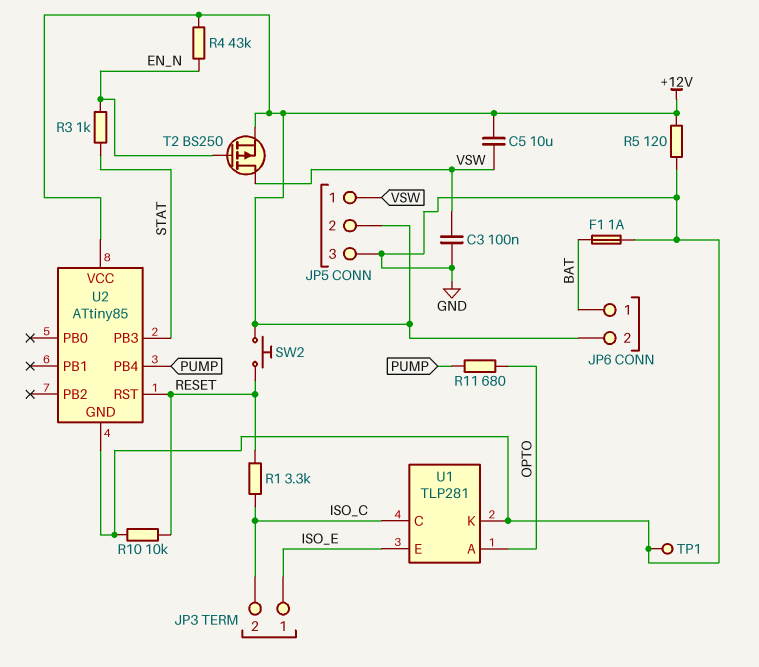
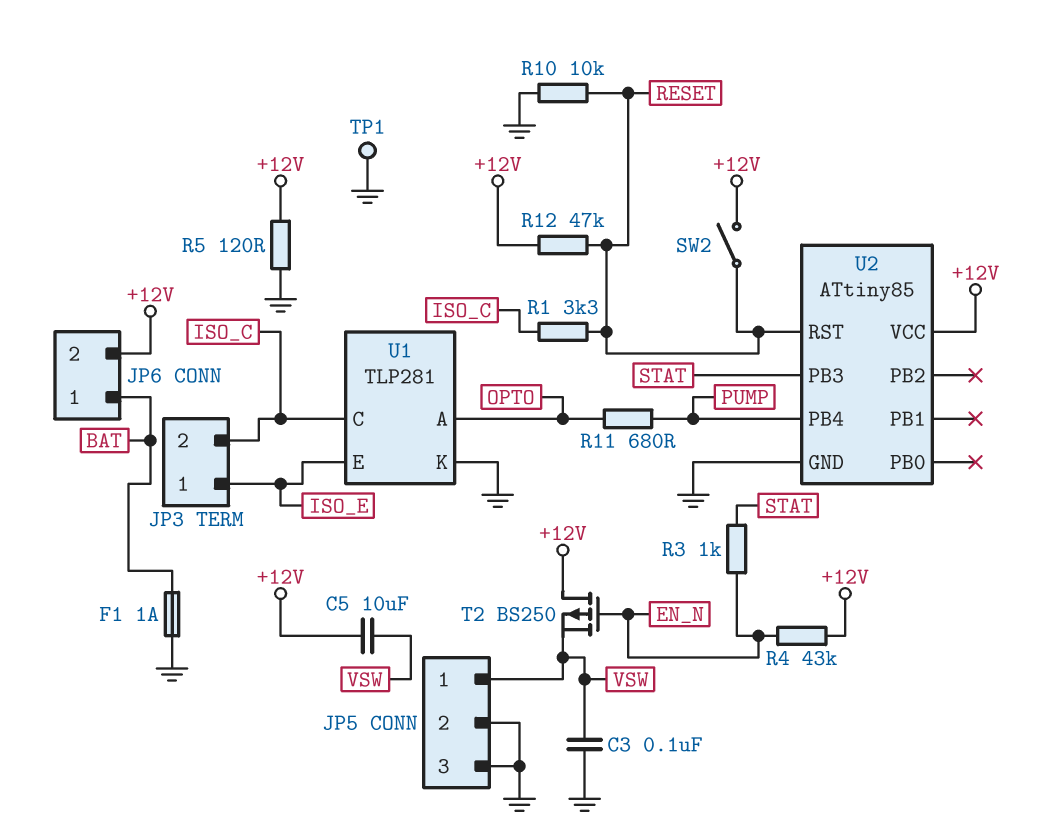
JP5 pin 2: +12V -> GND
R12: none -> 47k (+12V, RESET)
SW2: button (+12V, RESET) -> switch (+12V, RESET)
T2: PMOS BS250 (G EN_N, D VSW, S +12V) -> PMOS BS250 (G EN_N, D +12V, S VSW)

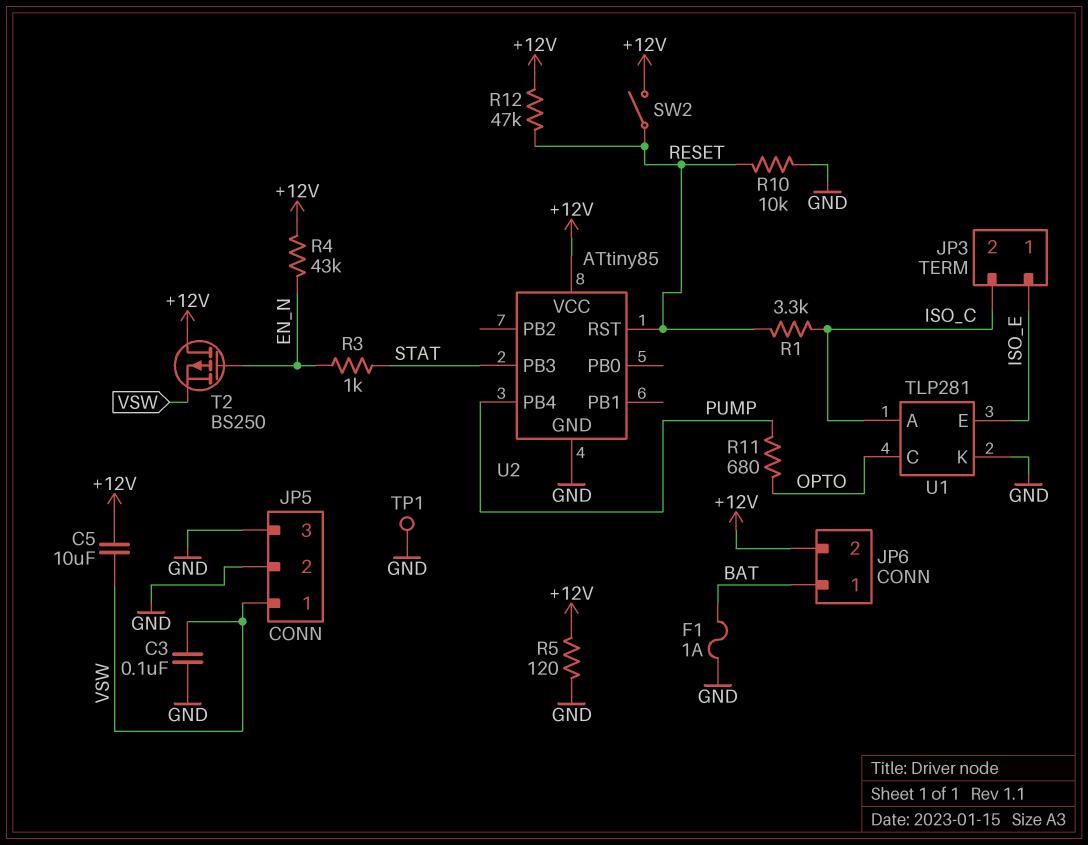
U1 pin A: OPTO -> ISO_C
U1 pin C: ISO_C -> OPTO

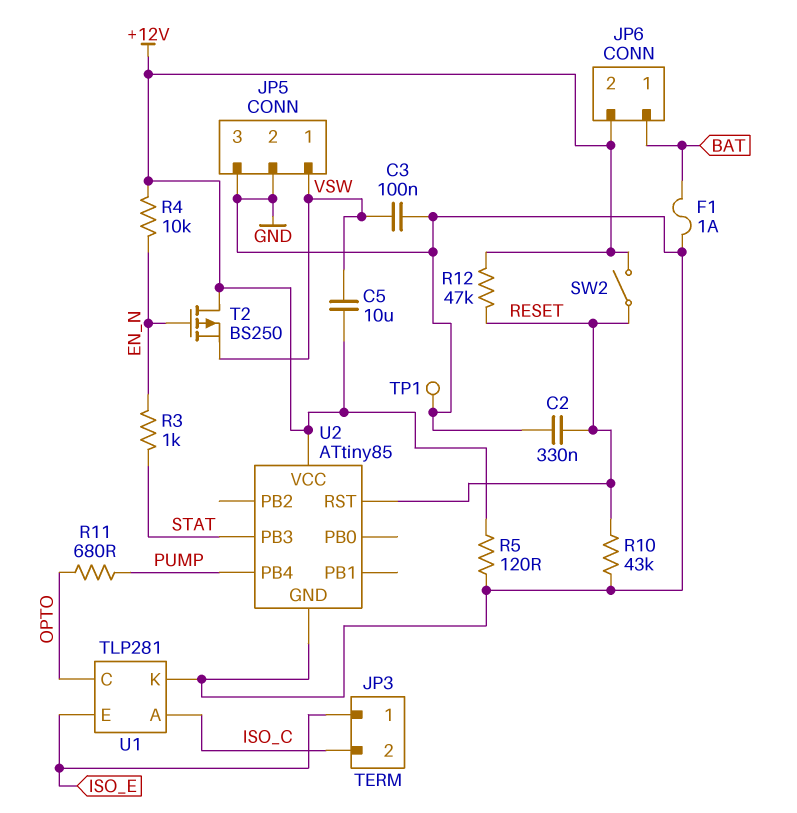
C2: none -> 330nF (GND, RESET)
R1: 3.3k (ISO_C, RESET) -> none
R4: 43k (+12V, EN_N) -> 10k (+12V, EN_N)
R10: 10k (GND, RESET) -> 43k (GND, RESET)

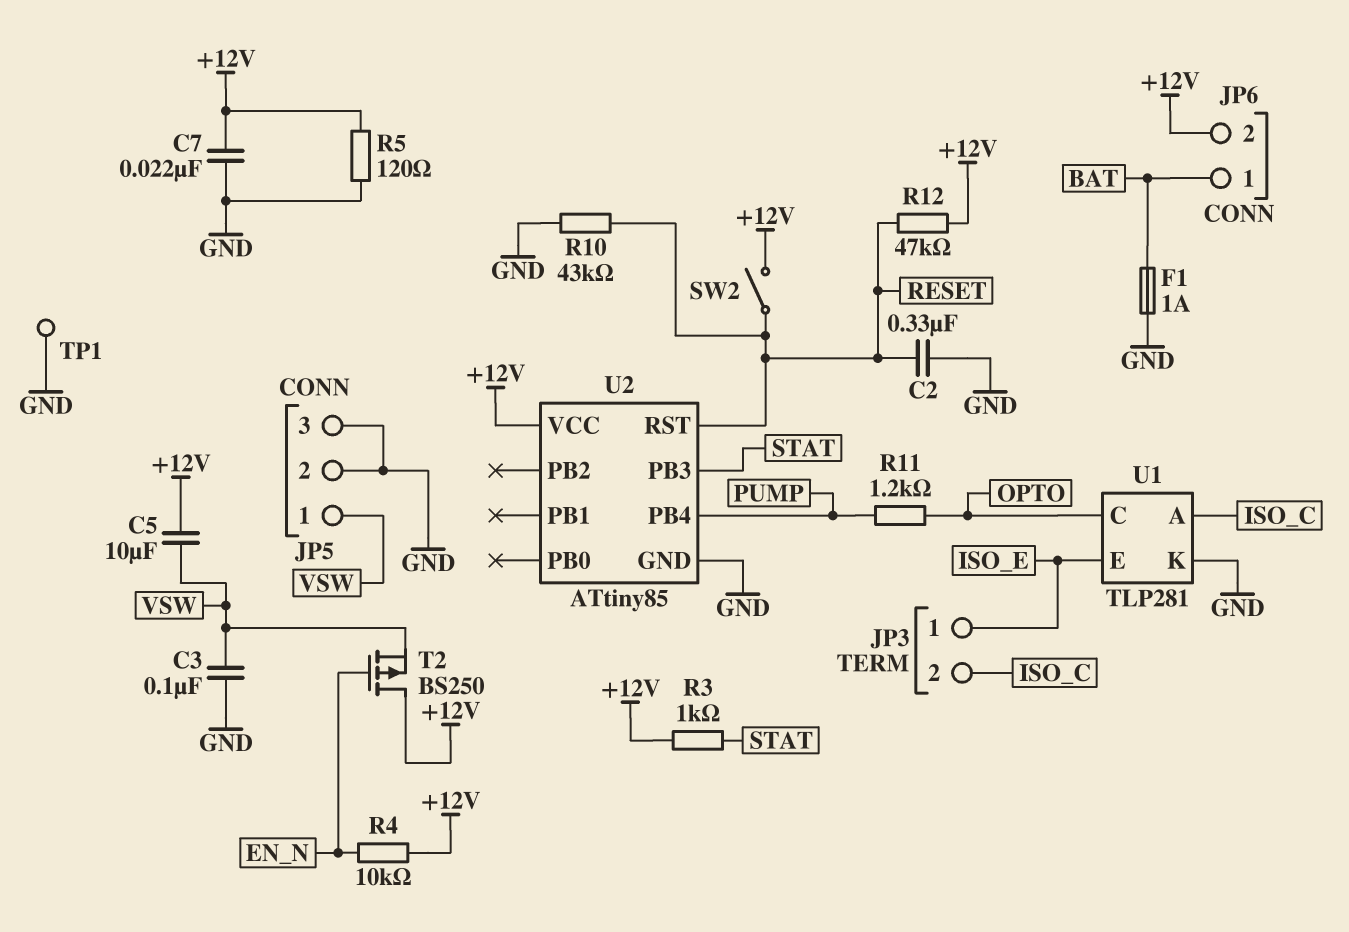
C7: none -> 22nF (+12V, GND)
R3: 1k (EN_N, STAT) -> 1k (+12V, STAT)
R11: 680 (OPTO, PUMP) -> 1.2k (OPTO, PUMP)

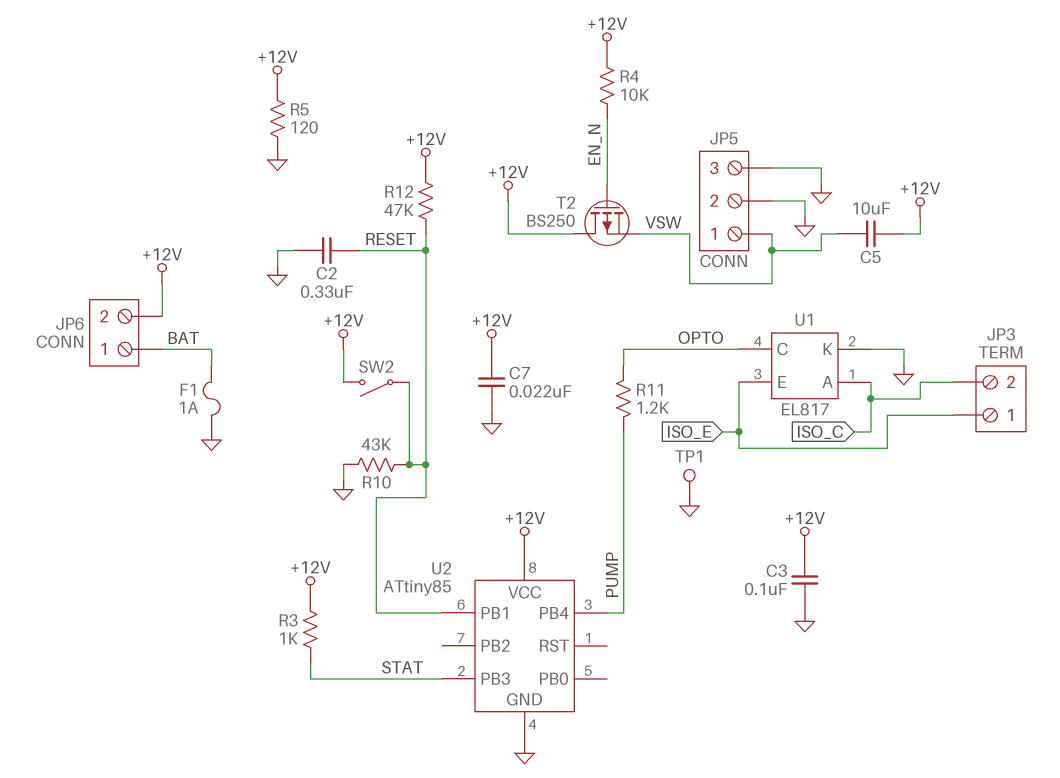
C3: 100nF (GND, VSW) -> 100nF (+12V, GND)
U1: TLP281 -> EL817
U2 pin PB1: none -> RESET
U2 pin RST: RESET -> none

